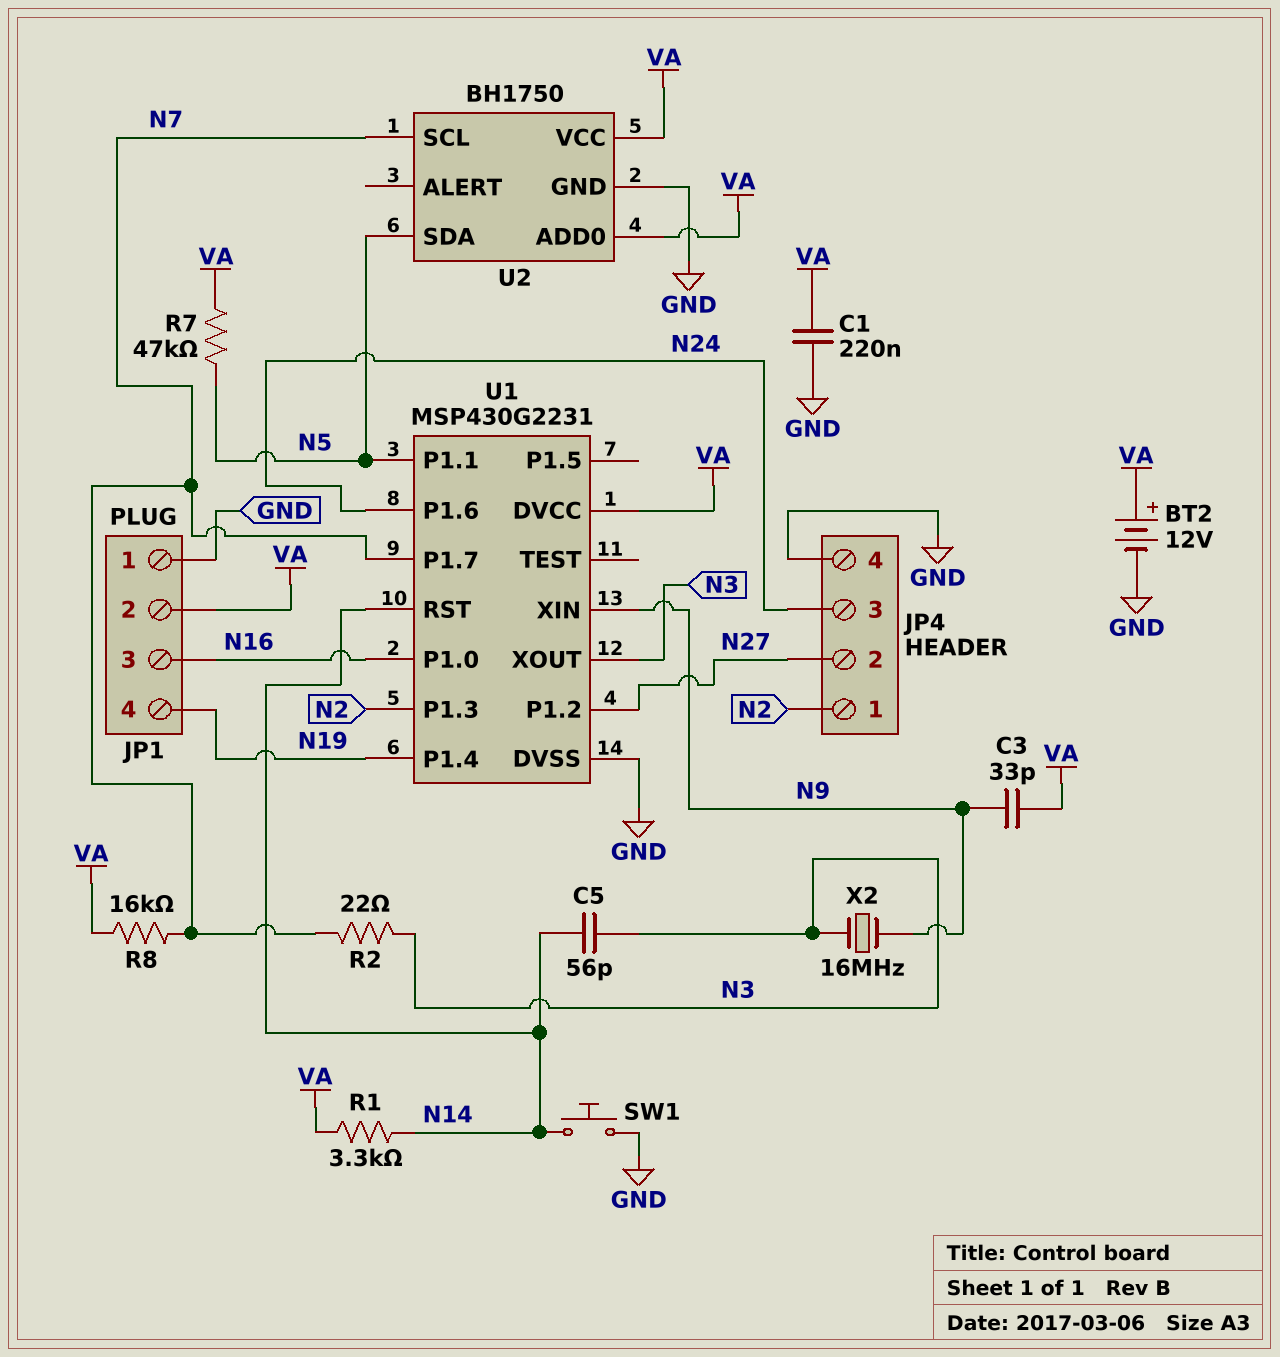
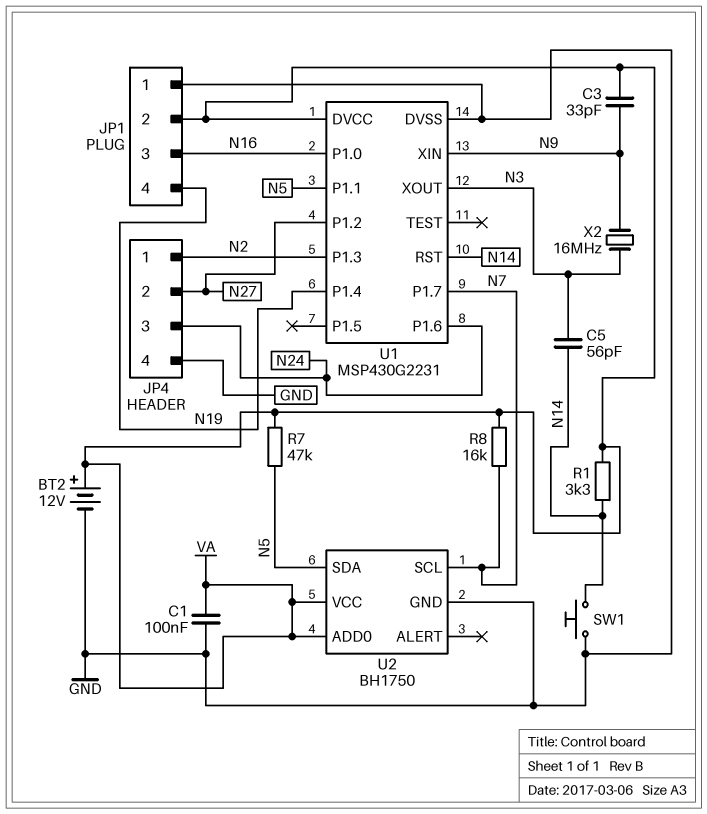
C1: 220nF (GND, VA) -> 100nF (GND, VA)
R2: 22 (N3, N7) -> none

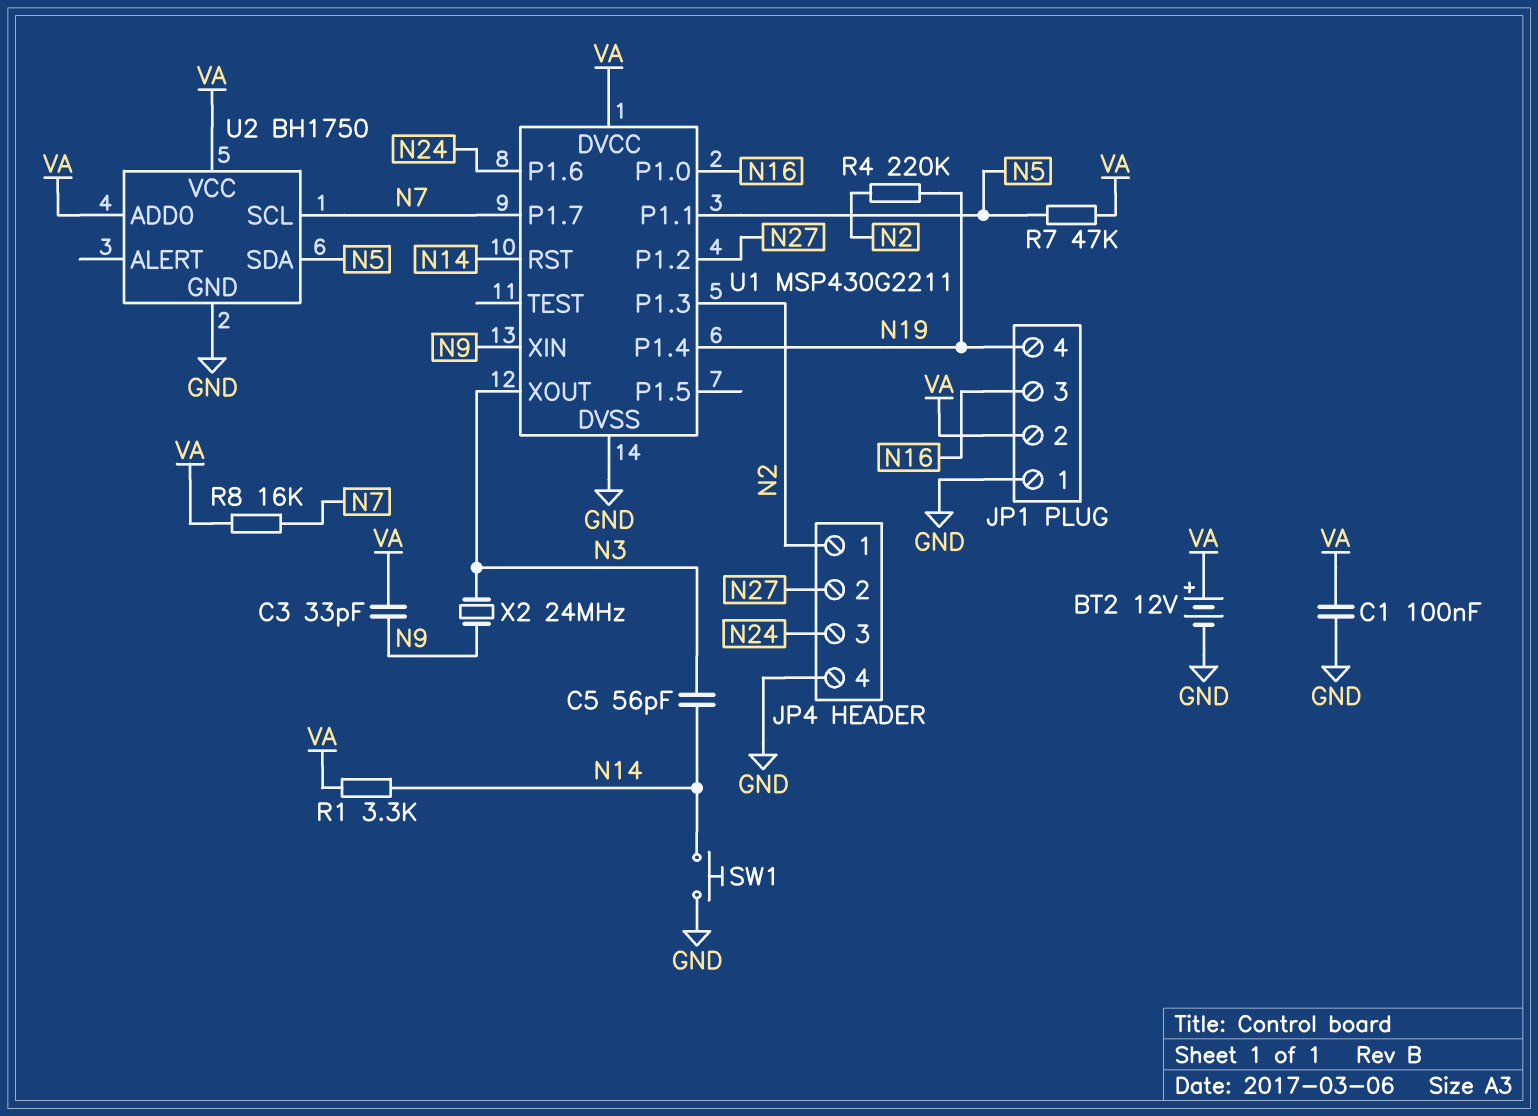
R4: none -> 220k (N2, N19)
U1: MSP430G2231 -> MSP430G2211
X2: 16MHz (N3, N9) -> 24MHz (N3, N9)

